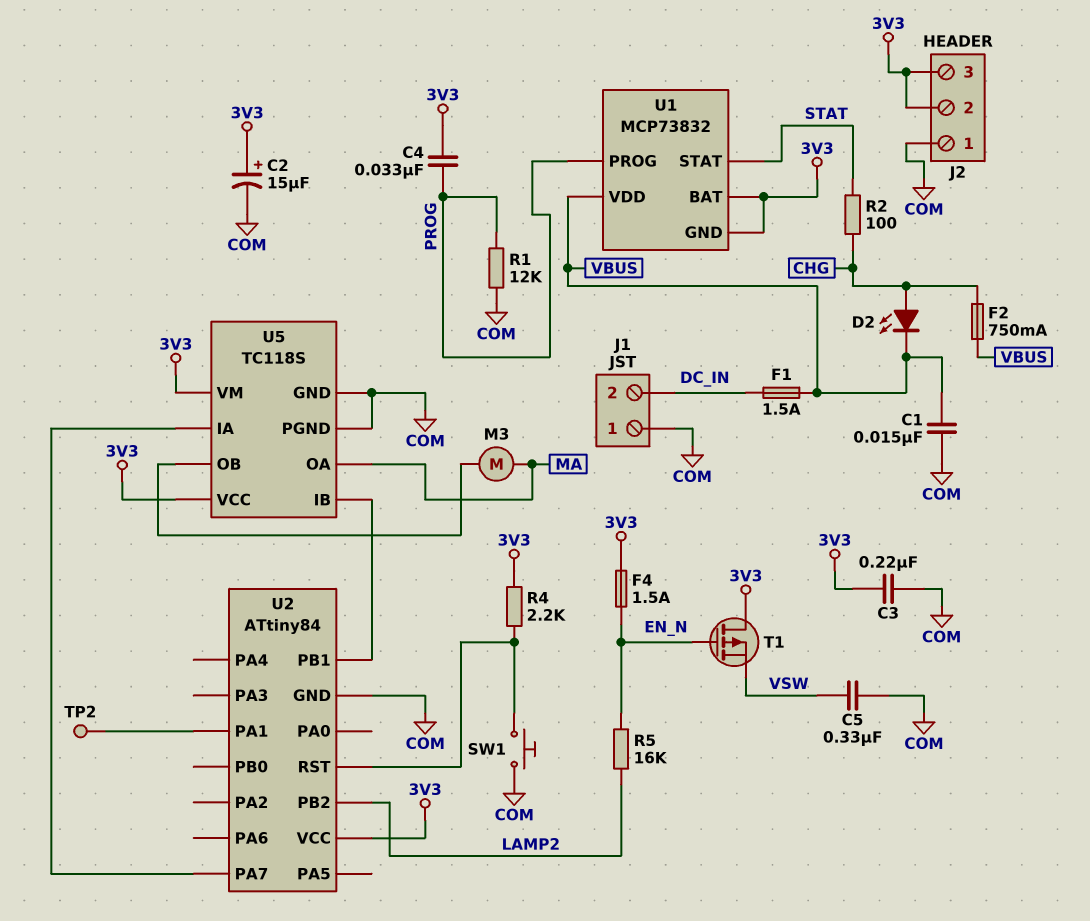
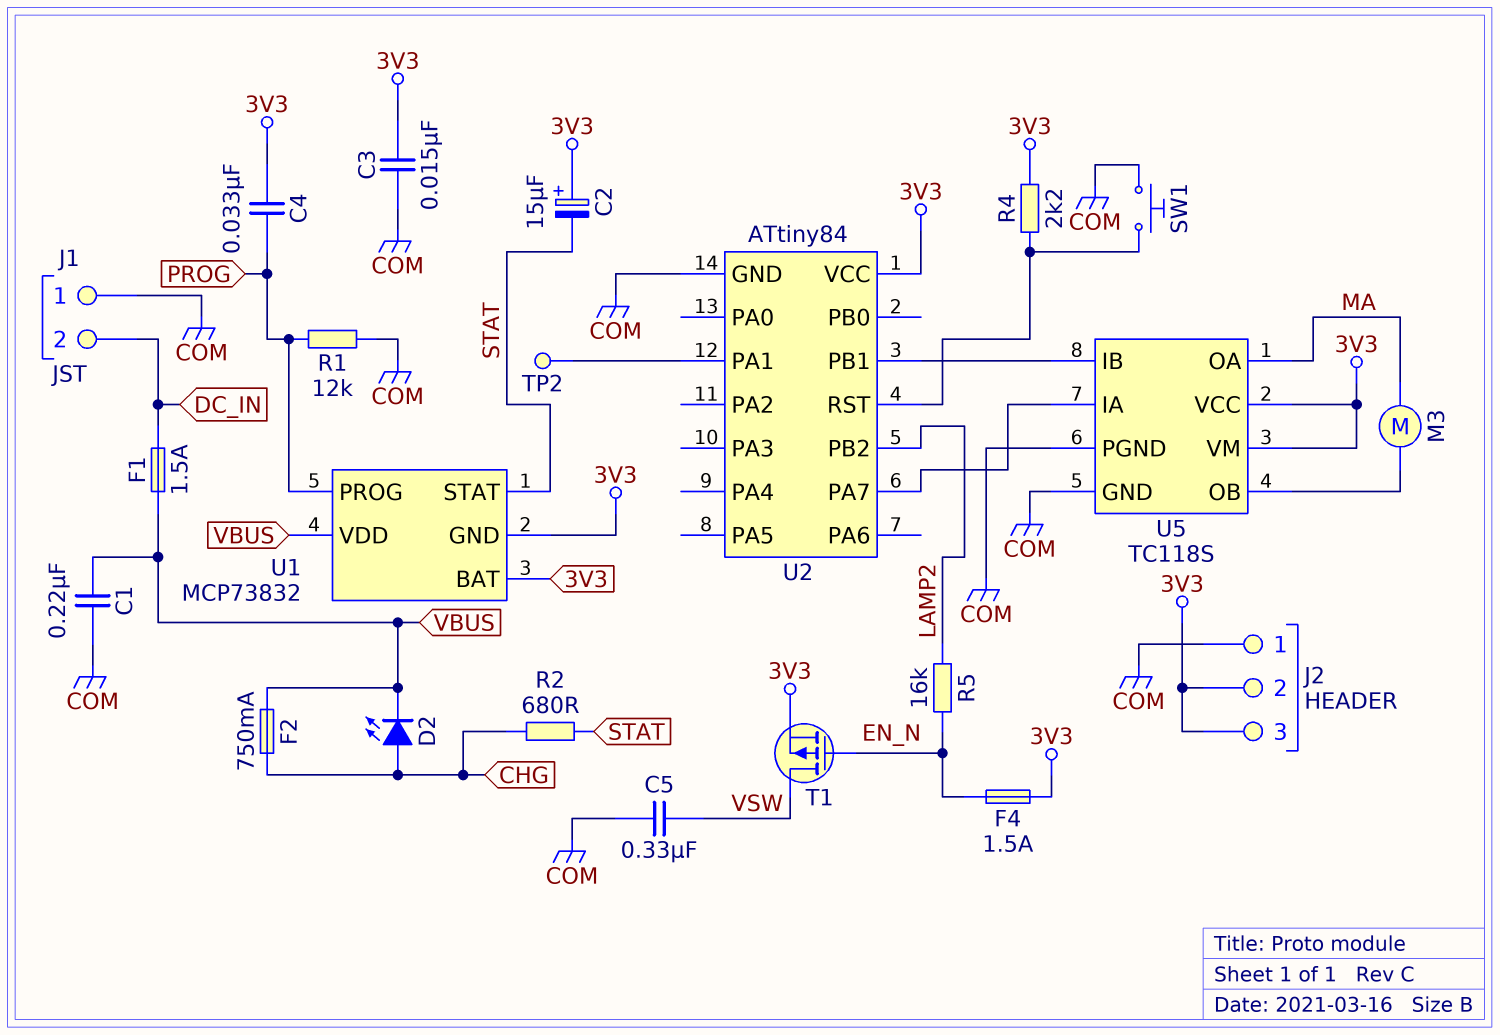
C1: 15nF (COM, VBUS) -> 220nF (COM, VBUS)
C2: 15uF (plus 3V3, minus COM) -> 15uF (plus 3V3, minus STAT)
C3: 220nF (3V3, COM) -> 15nF (3V3, COM)
R2: 100 (CHG, STAT) -> 680 (CHG, STAT)
T1: PMOS (G EN_N, D 3V3, S VSW) -> PMOS (G EN_N, D VSW, S 3V3)

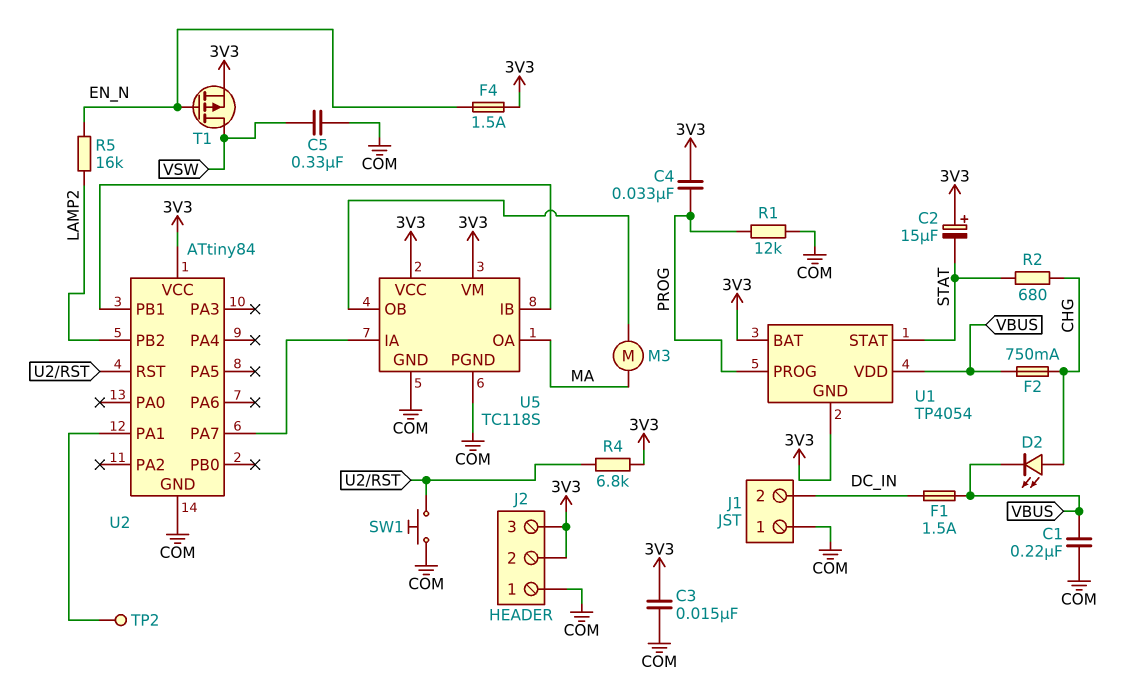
R4: 2.2k (3V3, U2/RST) -> 6.8k (3V3, U2/RST)
U1: MCP73832 -> TP4054

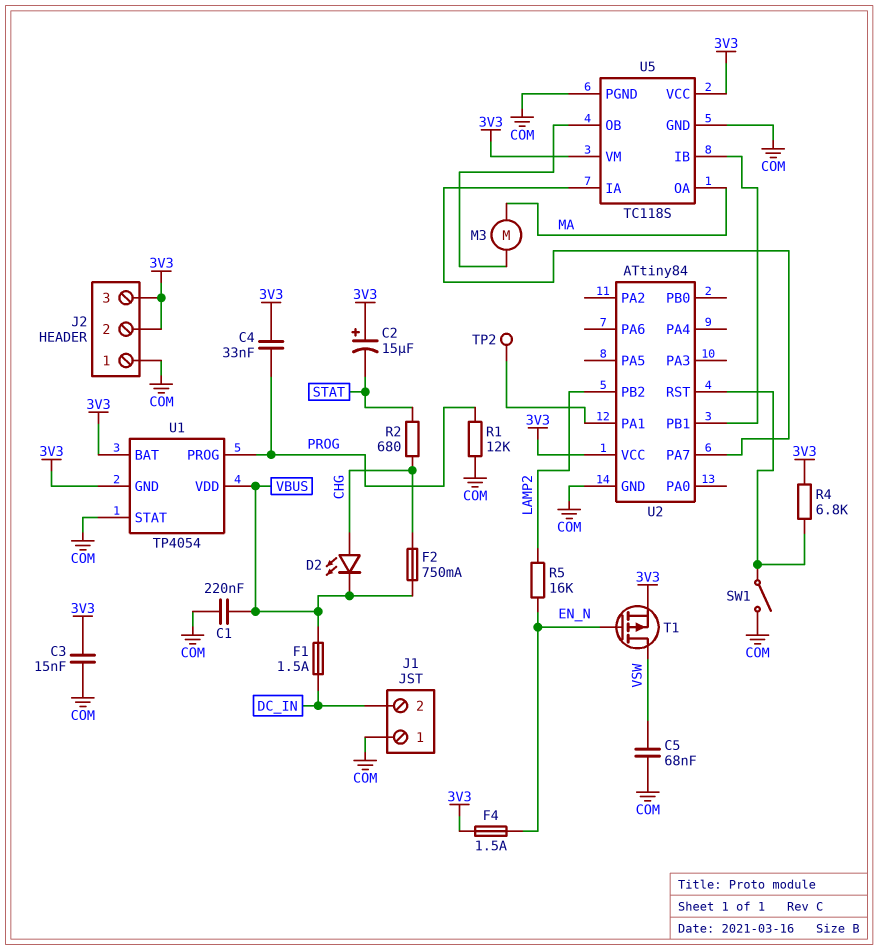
C5: 330nF (COM, VSW) -> 68nF (COM, VSW)
SW1: button (COM, U2/RST) -> switch (COM, U2/RST)
U1 pin STAT: STAT -> COM

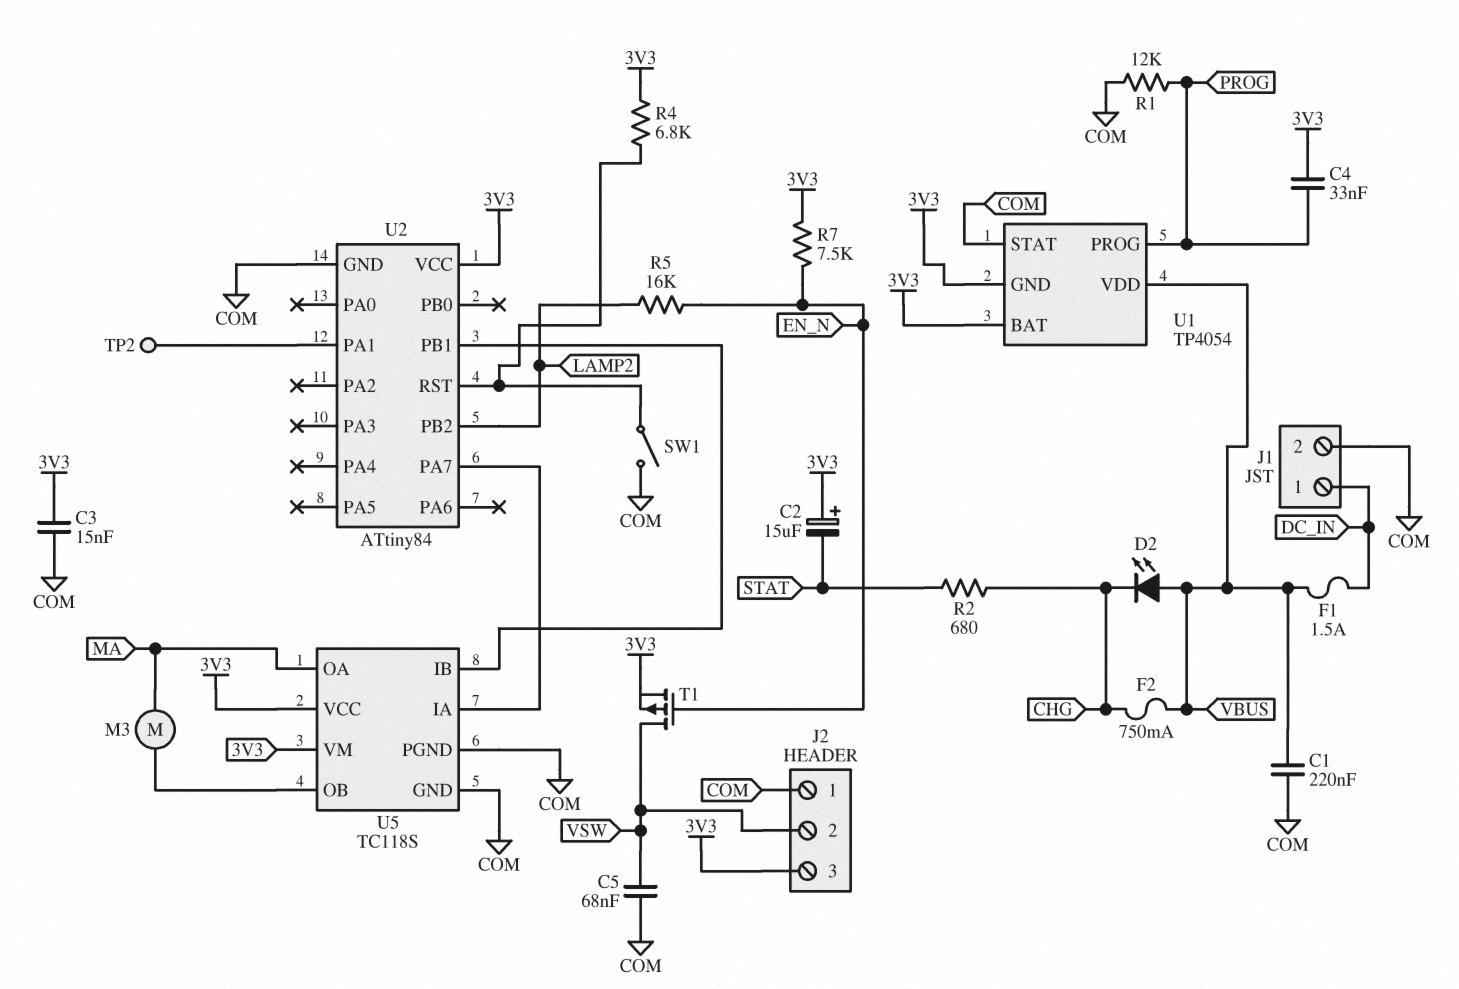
D2: LED (A CHG, K VBUS) -> LED (A VBUS, K CHG)
F4: 1.5A (3V3, EN_N) -> none
J1 pin 1: COM -> DC_IN
J1 pin 2: DC_IN -> COM
J2 pin 2: 3V3 -> VSW
R7: none -> 7.5k (3V3, EN_N)

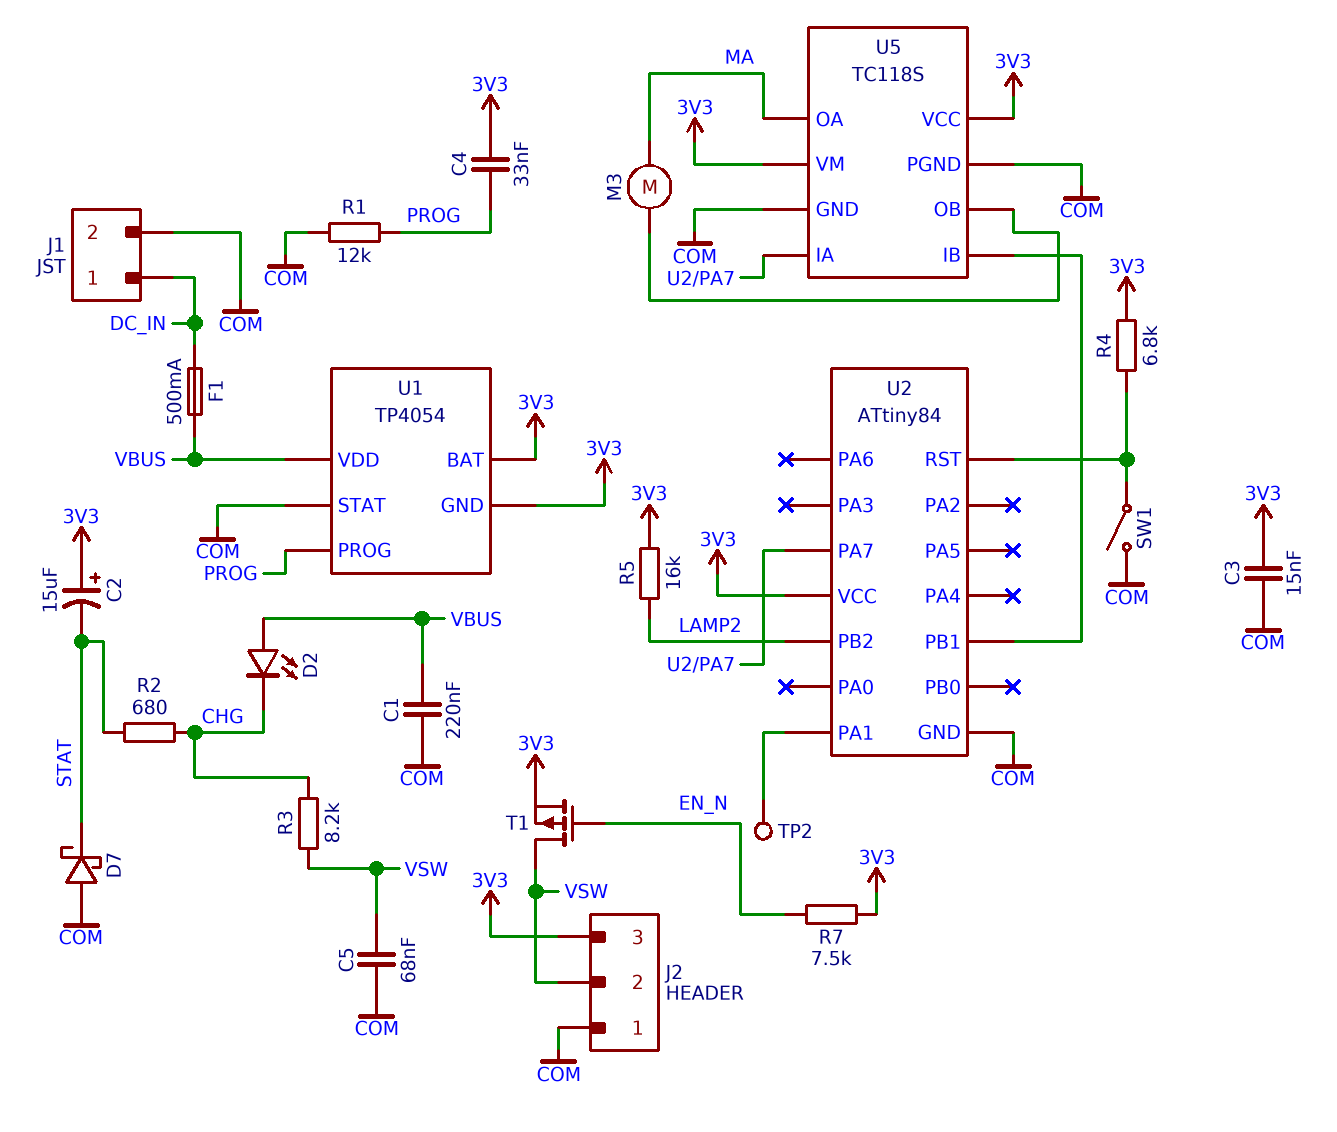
D7: none -> schottky (A COM, K STAT)
F1: 1.5A (DC_IN, VBUS) -> 500mA (DC_IN, VBUS)
F2: 750mA (CHG, VBUS) -> none
R3: none -> 8.2k (CHG, VSW)
R5: 16k (EN_N, LAMP2) -> 16k (3V3, LAMP2)

